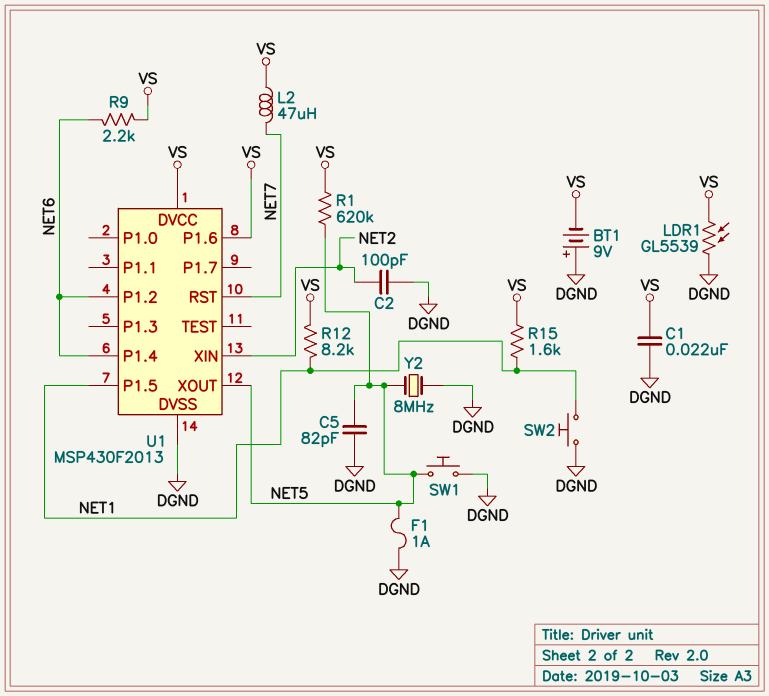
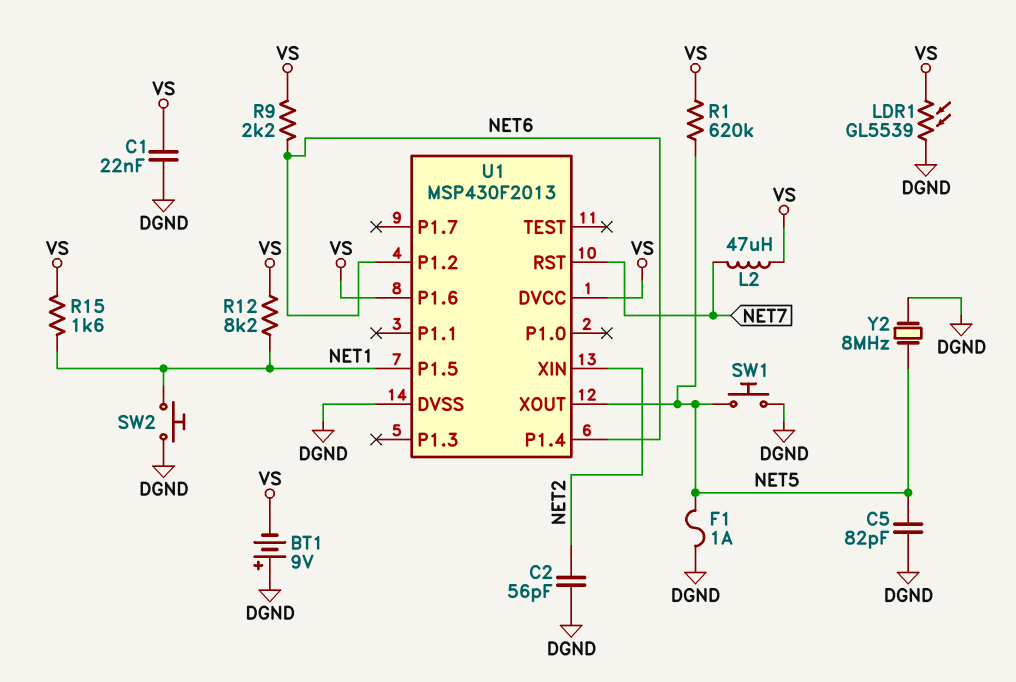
C2: 100pF (DGND, NET2) -> 56pF (DGND, NET2)

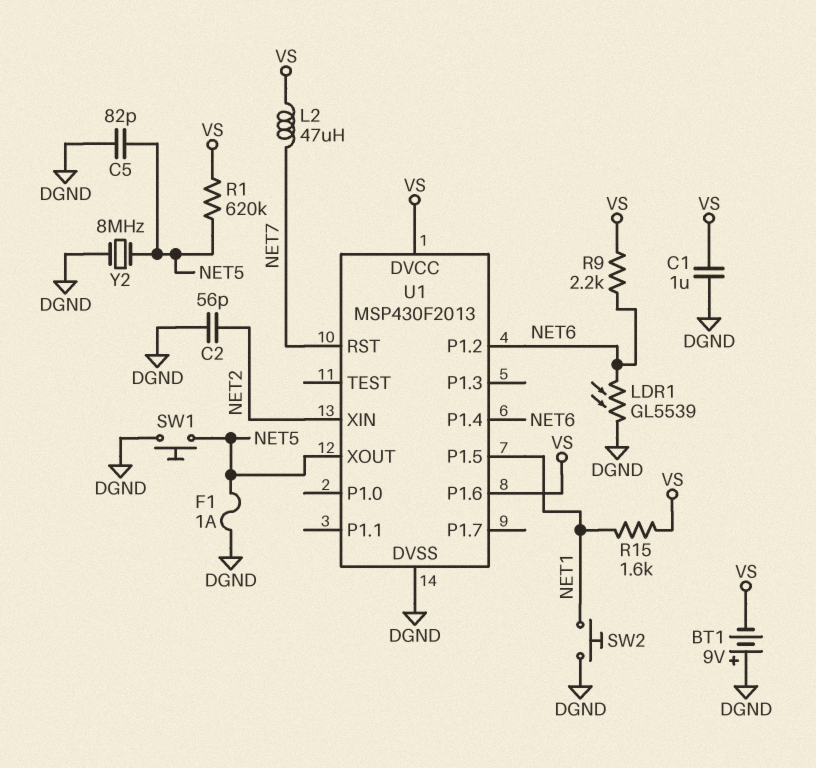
C1: 22nF (DGND, VS) -> 1uF (DGND, VS)
LDR1: GL5539 (DGND, VS) -> GL5539 (DGND, NET6)
R12: 8.2k (NET1, VS) -> none

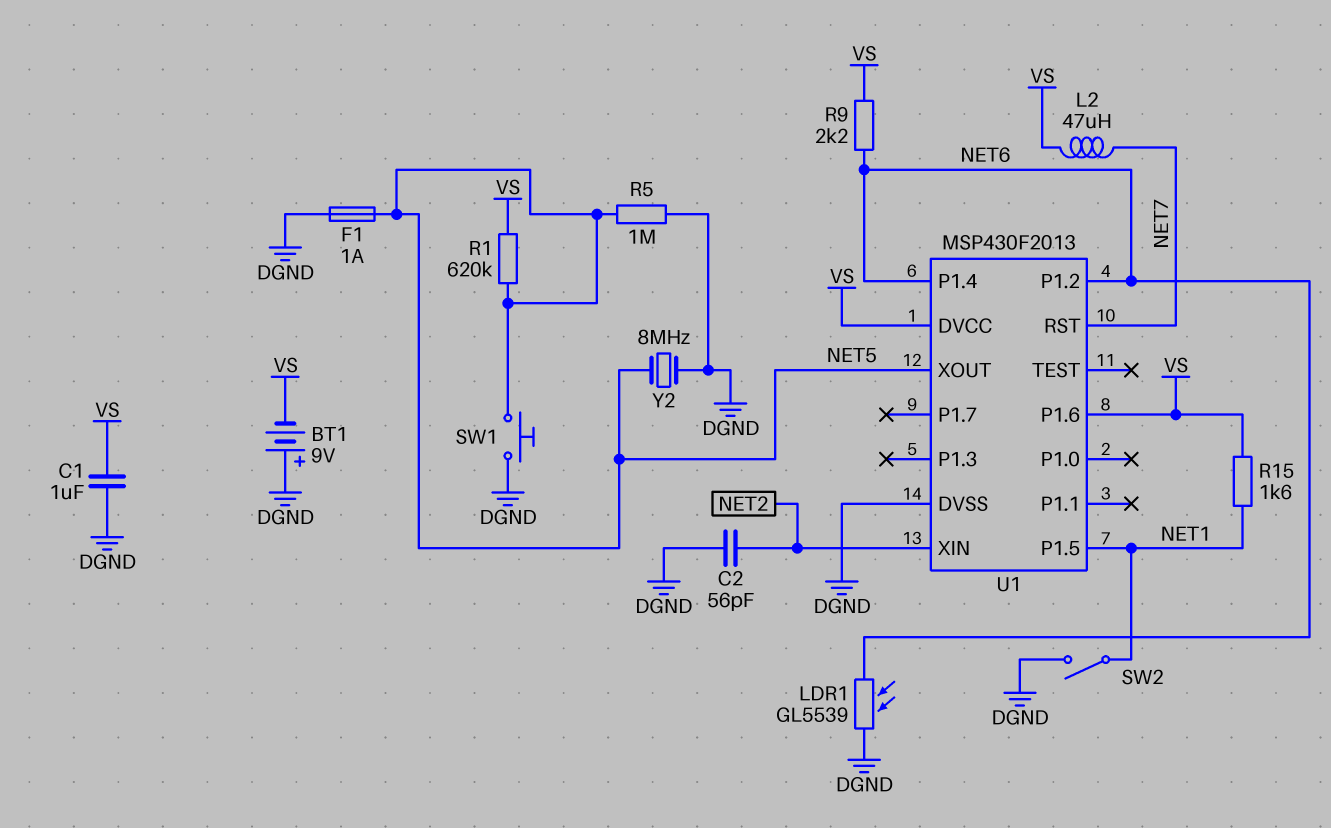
C5: 82pF (DGND, NET5) -> none
R5: none -> 1M (DGND, NET5)
SW2: button (DGND, NET1) -> switch (DGND, NET1)

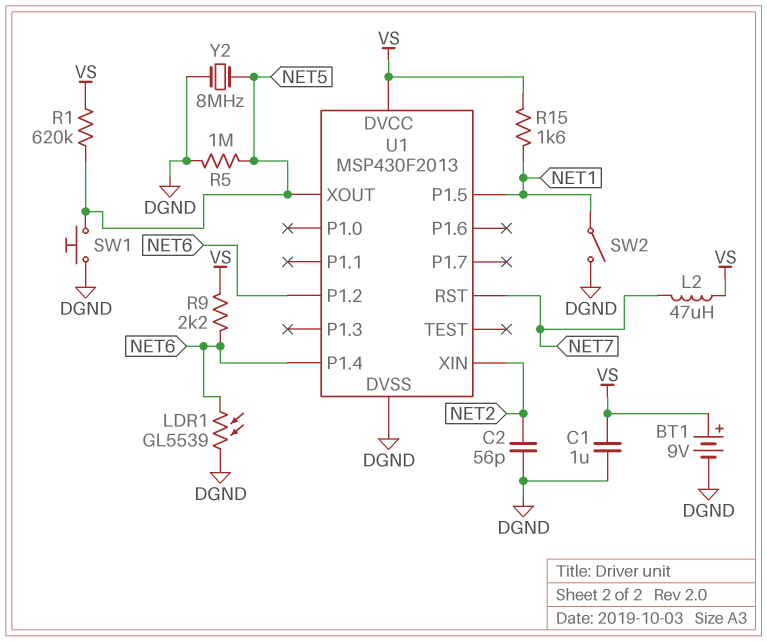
BT1: 9V (plus DGND, minus VS) -> 9V (plus VS, minus DGND)
F1: 1A (DGND, NET5) -> none
U1 pin P1.6: VS -> none

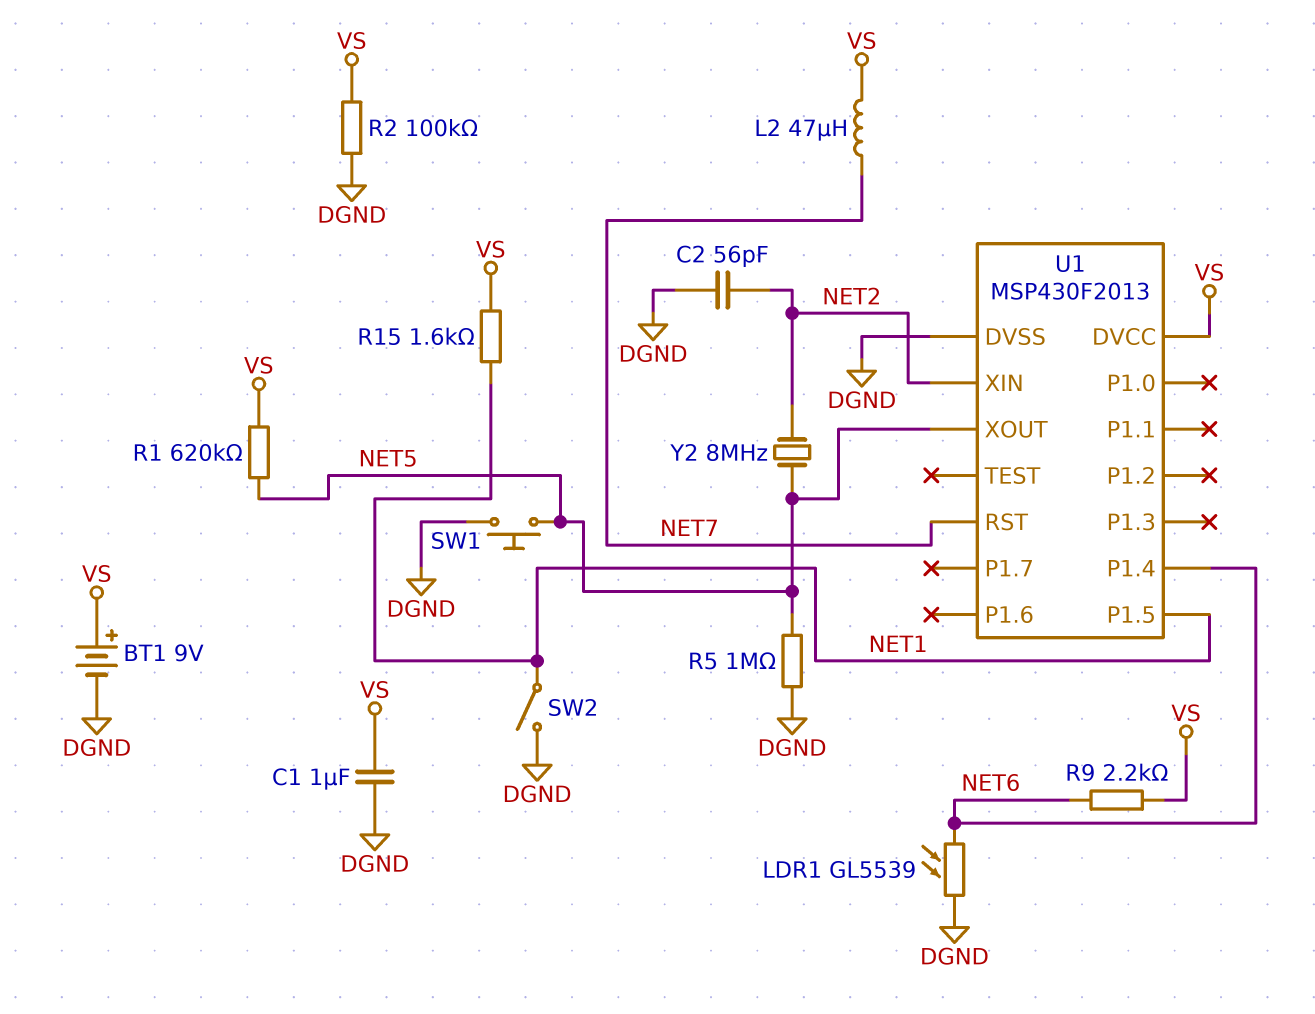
R2: none -> 100k (DGND, VS)
U1 pin P1.2: NET6 -> none
Y2: 8MHz (DGND, NET5) -> 8MHz (NET2, NET5)

